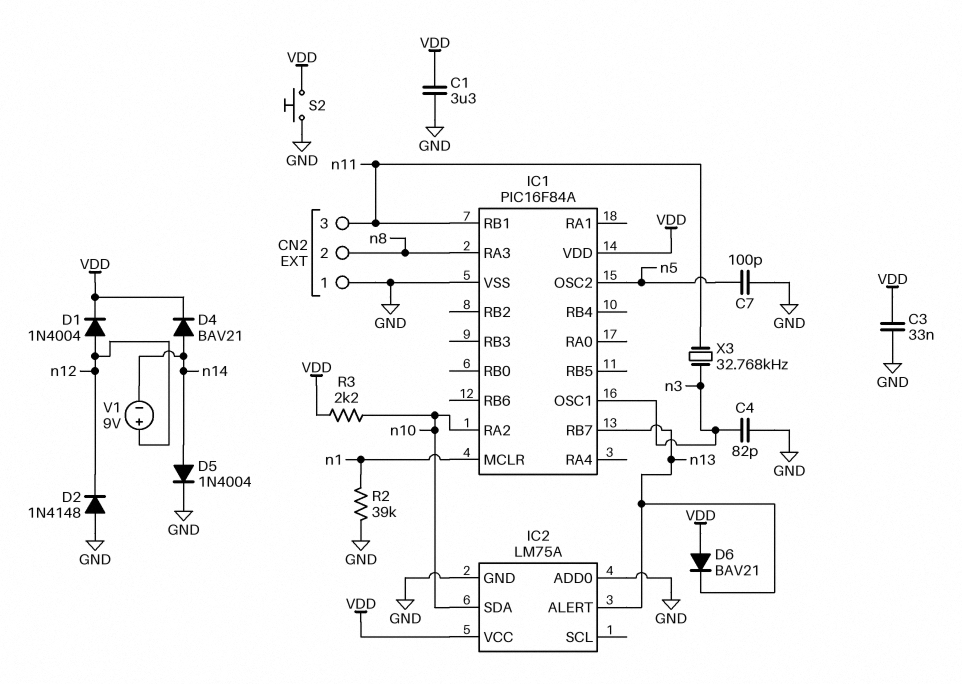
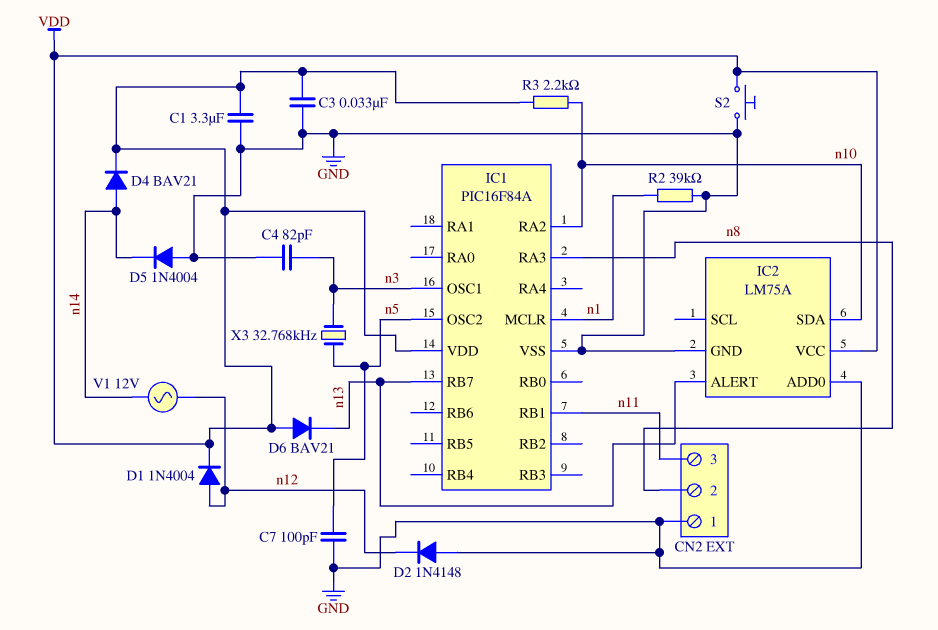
D5: diode 1N4004 (A n14, K GND) -> diode 1N4004 (A GND, K n14)
V1: 9V (plus n12, minus n14) -> AC 12V (n12, n14)
X3: 32.768kHz (n3, n11) -> 32.768kHz (n3, n5)

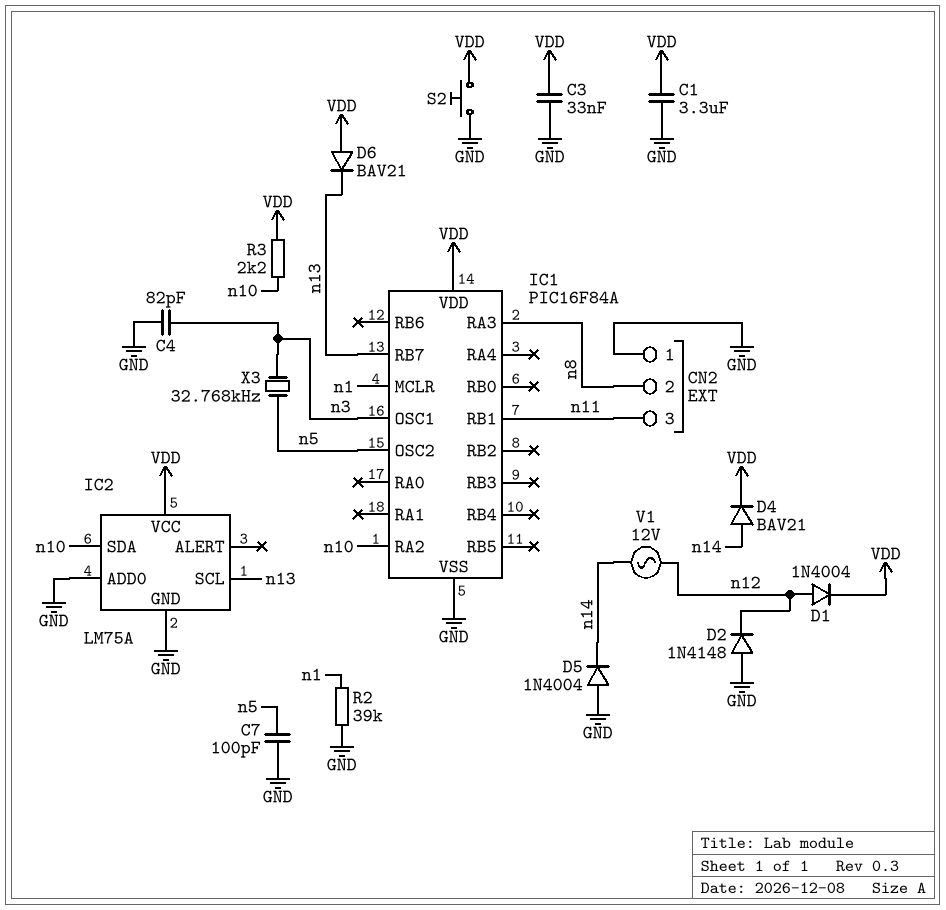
IC2 pin ALERT: n13 -> none
IC2 pin SCL: none -> n13

